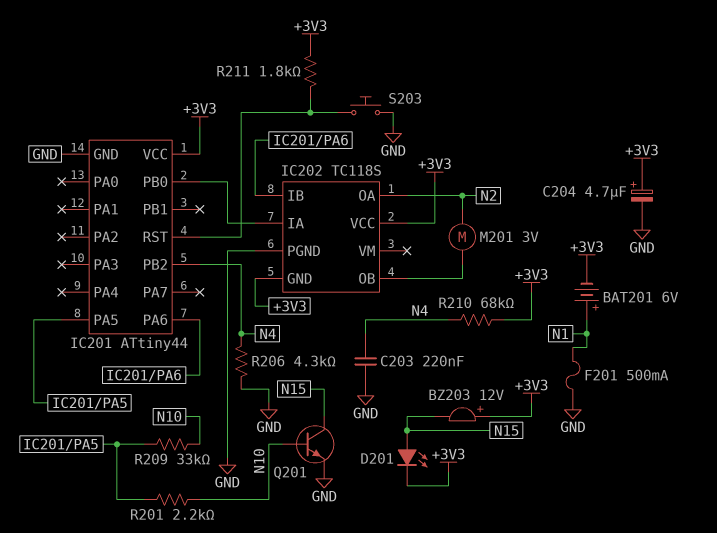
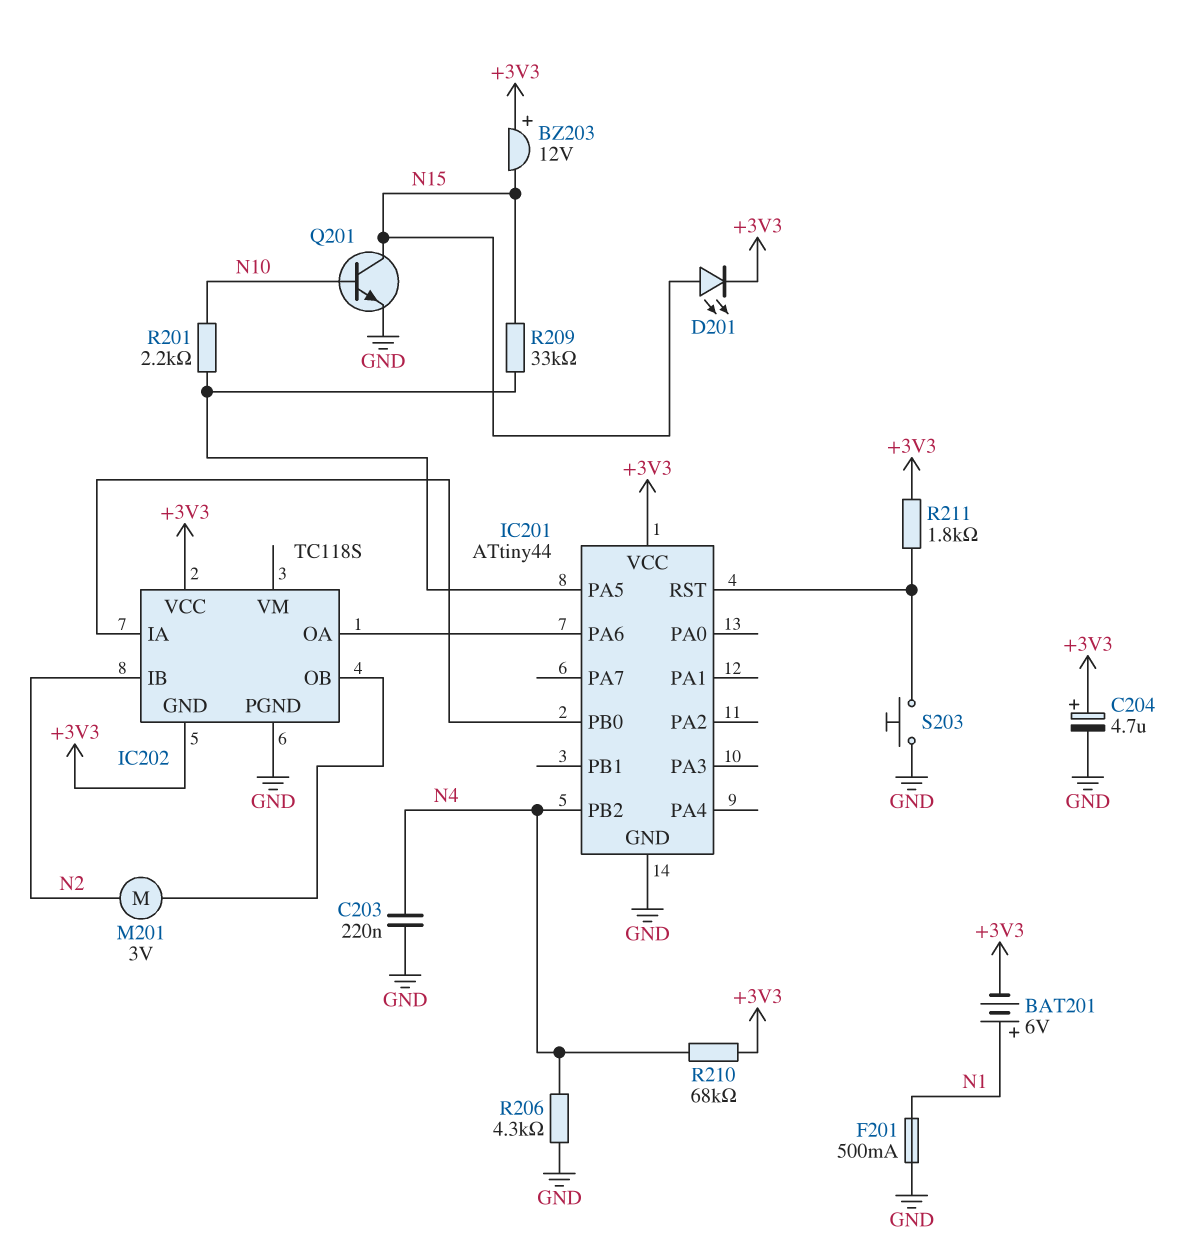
IC202 pin IB: IC201/PA6 -> N2
IC202 pin OA: N2 -> IC201/PA6
R209: 33k (IC201/PA5, N10) -> 33k (IC201/PA5, N15)

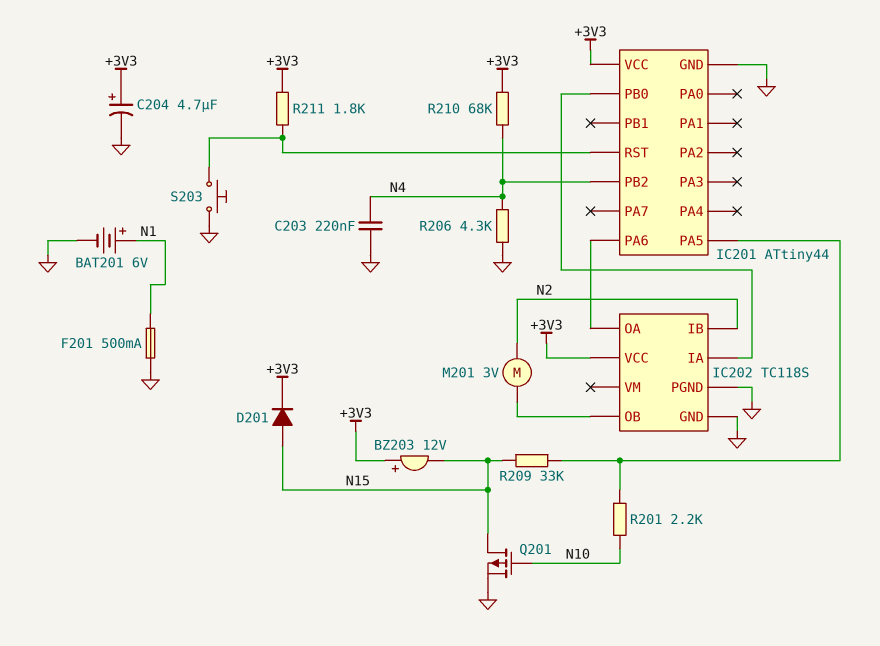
BAT201: 6V (plus N1, minus +3V3) -> 6V (plus N1, minus GND)
D201: LED (A N15, K +3V3) -> diode (A N15, K +3V3)
IC202 pin GND: +3V3 -> GND
Q201: NPN (B N10, C N15, E GND) -> PMOS (G N10, D N15, S GND)

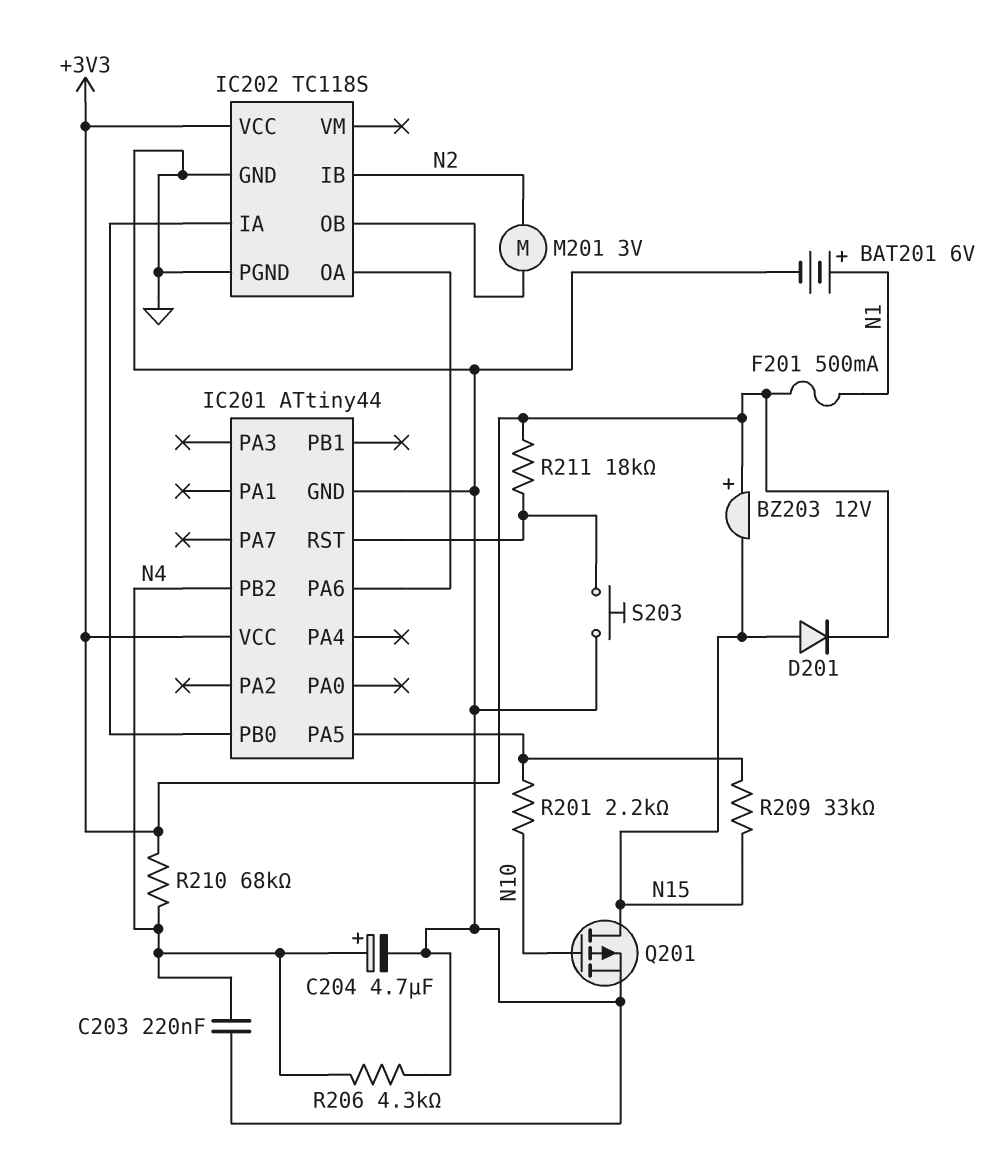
C204: 4.7uF (plus +3V3, minus GND) -> 4.7uF (plus N4, minus GND)
F201: 500mA (GND, N1) -> 500mA (+3V3, N1)
R211: 1.8k (+3V3, IC201/RST) -> 18k (+3V3, IC201/RST)

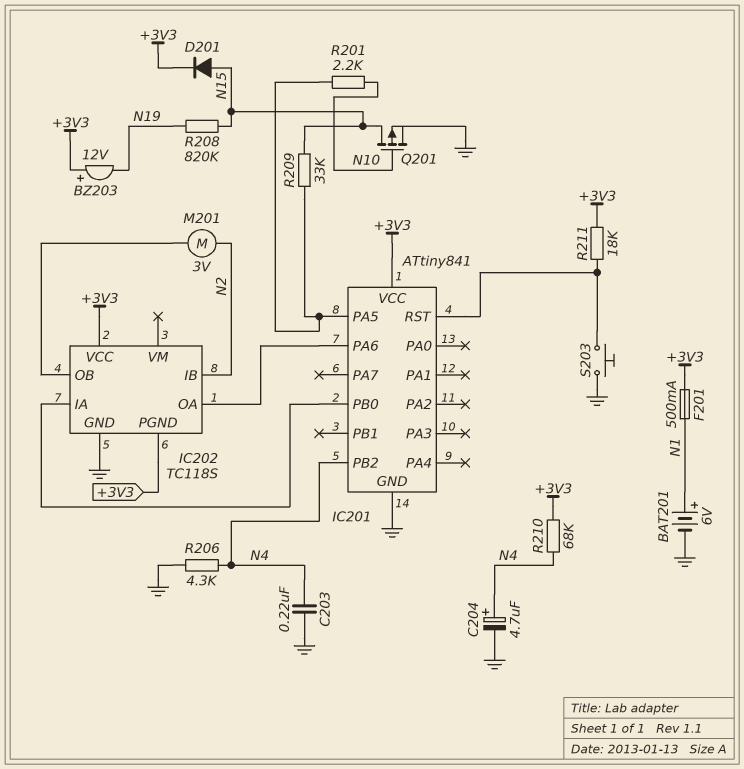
BZ203: buzzer 12V (plus +3V3, minus N15) -> buzzer 12V (plus +3V3, minus N19)
IC201: ATtiny44 -> ATtiny841
IC202 pin PGND: GND -> +3V3
R208: none -> 820k (N15, N19)

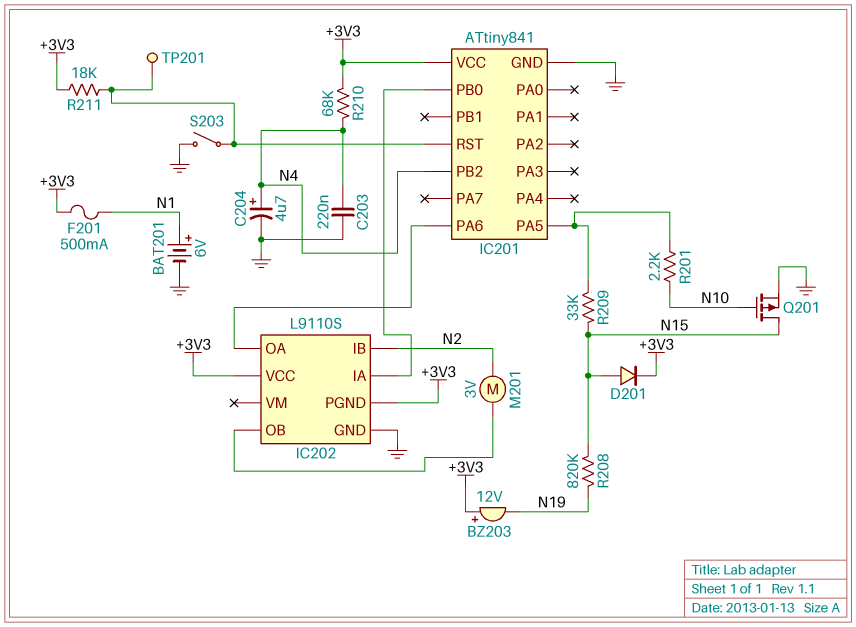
IC202: TC118S -> L9110S
R206: 4.3k (GND, N4) -> none
S203: button (GND, IC201/RST) -> switch (GND, IC201/RST)
TP201: none -> test point (IC201/RST)

